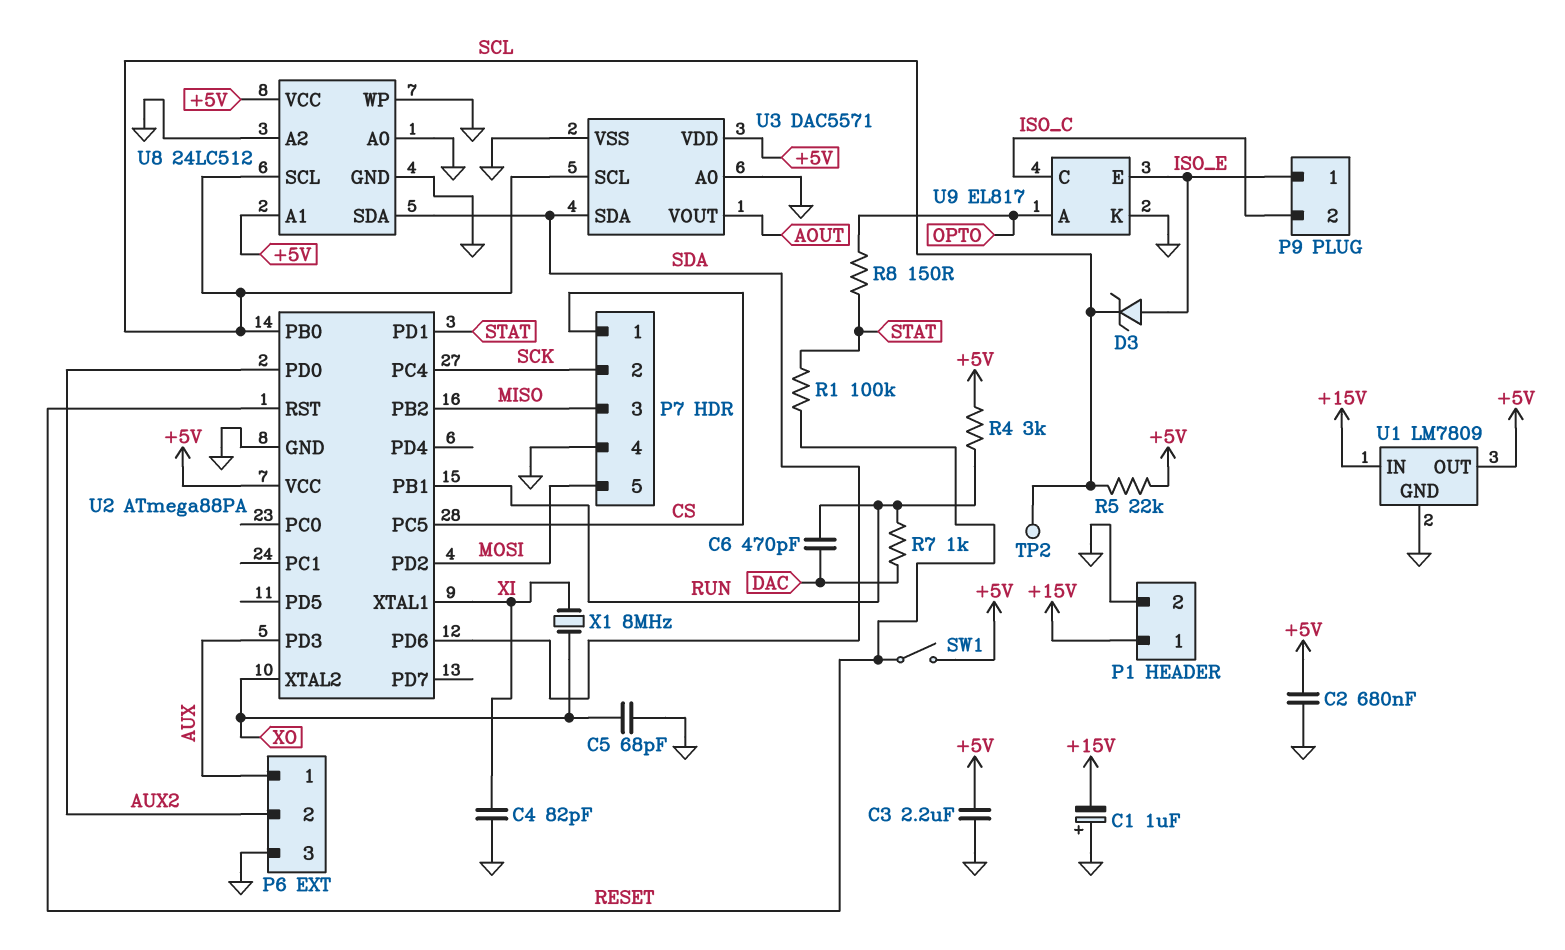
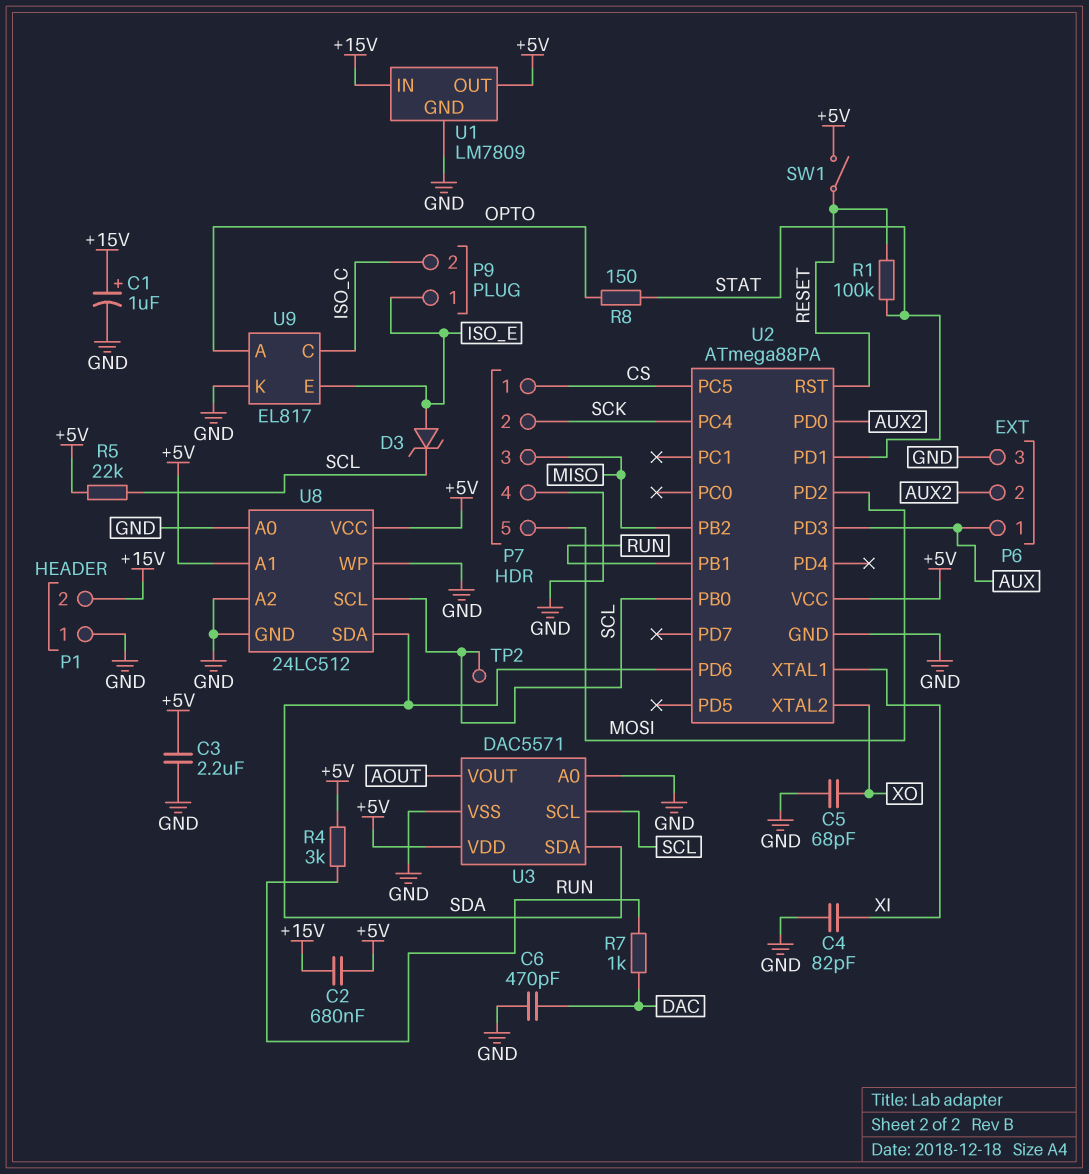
C1: 1uF (plus GND, minus +15V) -> 1uF (plus +15V, minus GND)
C2: 680nF (+5V, GND) -> 680nF (+5V, +15V)
C6: 470pF (DAC, RUN) -> 470pF (DAC, GND)
P1 pin 1: +15V -> GND
P1 pin 2: GND -> +15V
X1: 8MHz (XI, XO) -> none

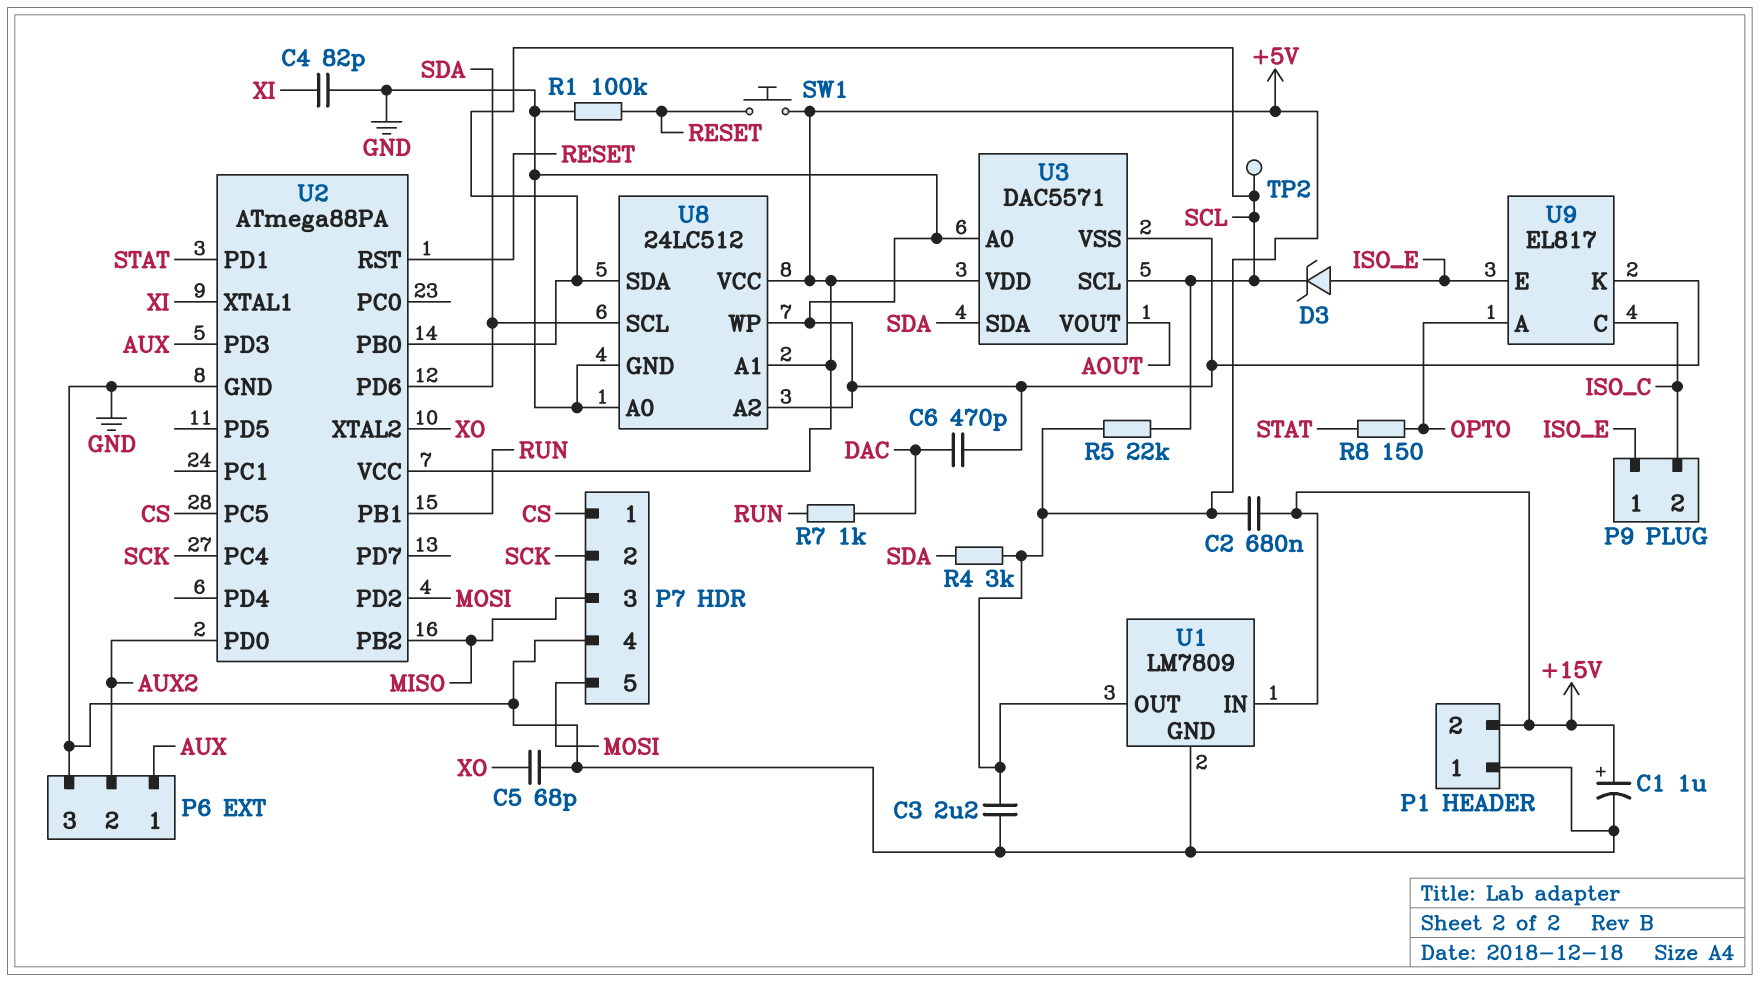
R1: 100k (RESET, STAT) -> 100k (GND, RESET)
R4: 3k (+5V, RUN) -> 3k (+5V, SDA)
SW1: switch (+5V, RESET) -> button (+5V, RESET)
U8 pin SCL: SCL -> SDA
U8 pin SDA: SDA -> SCL

